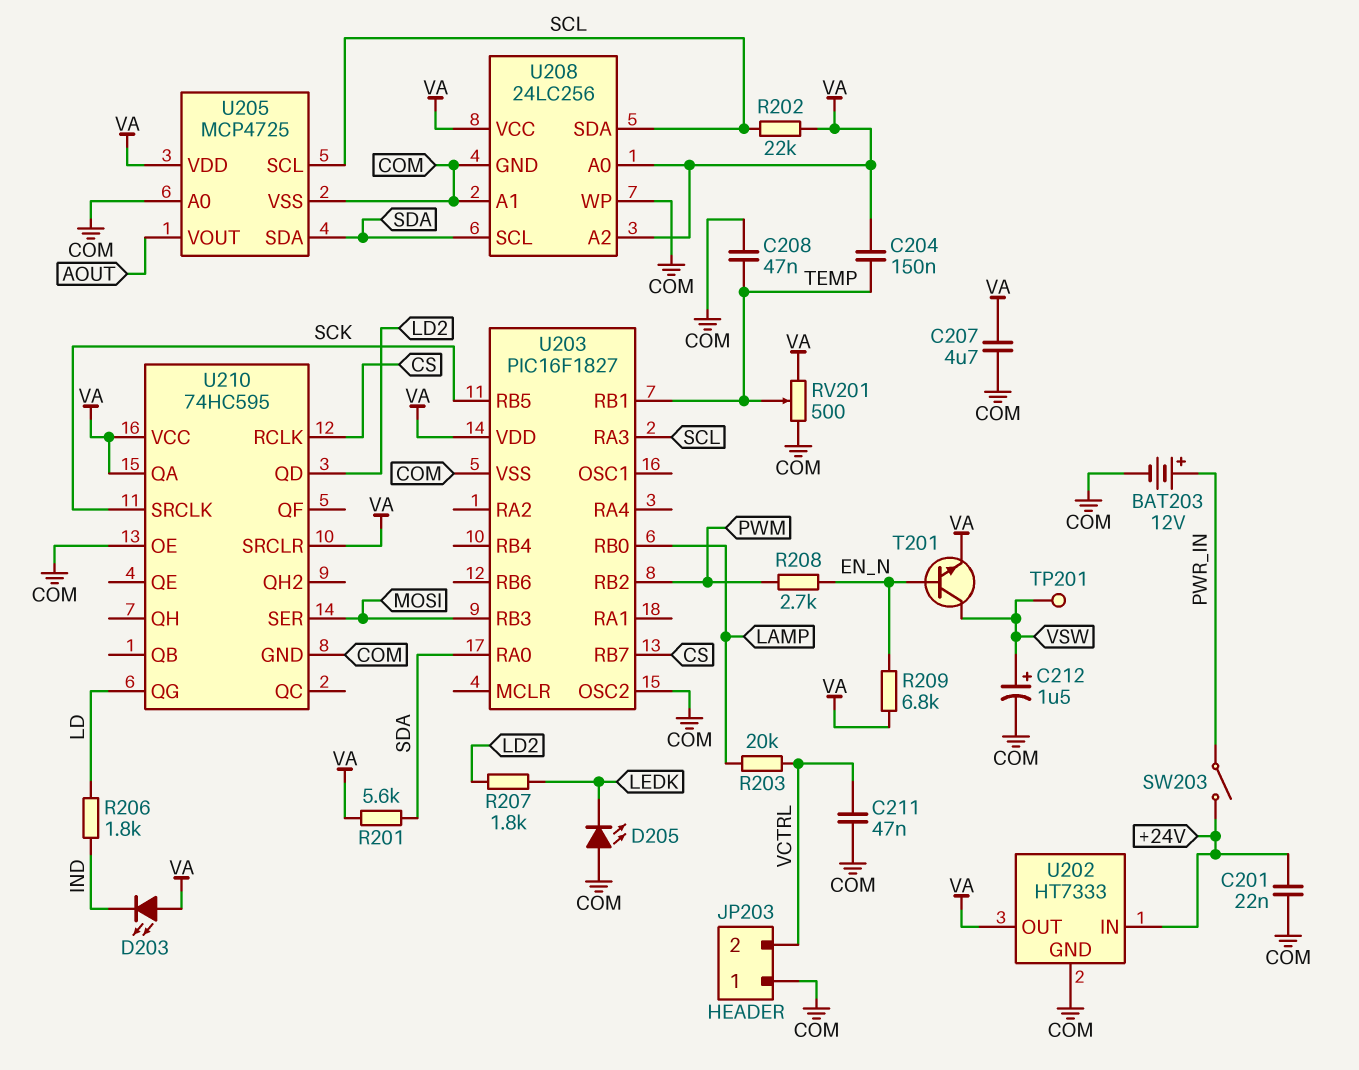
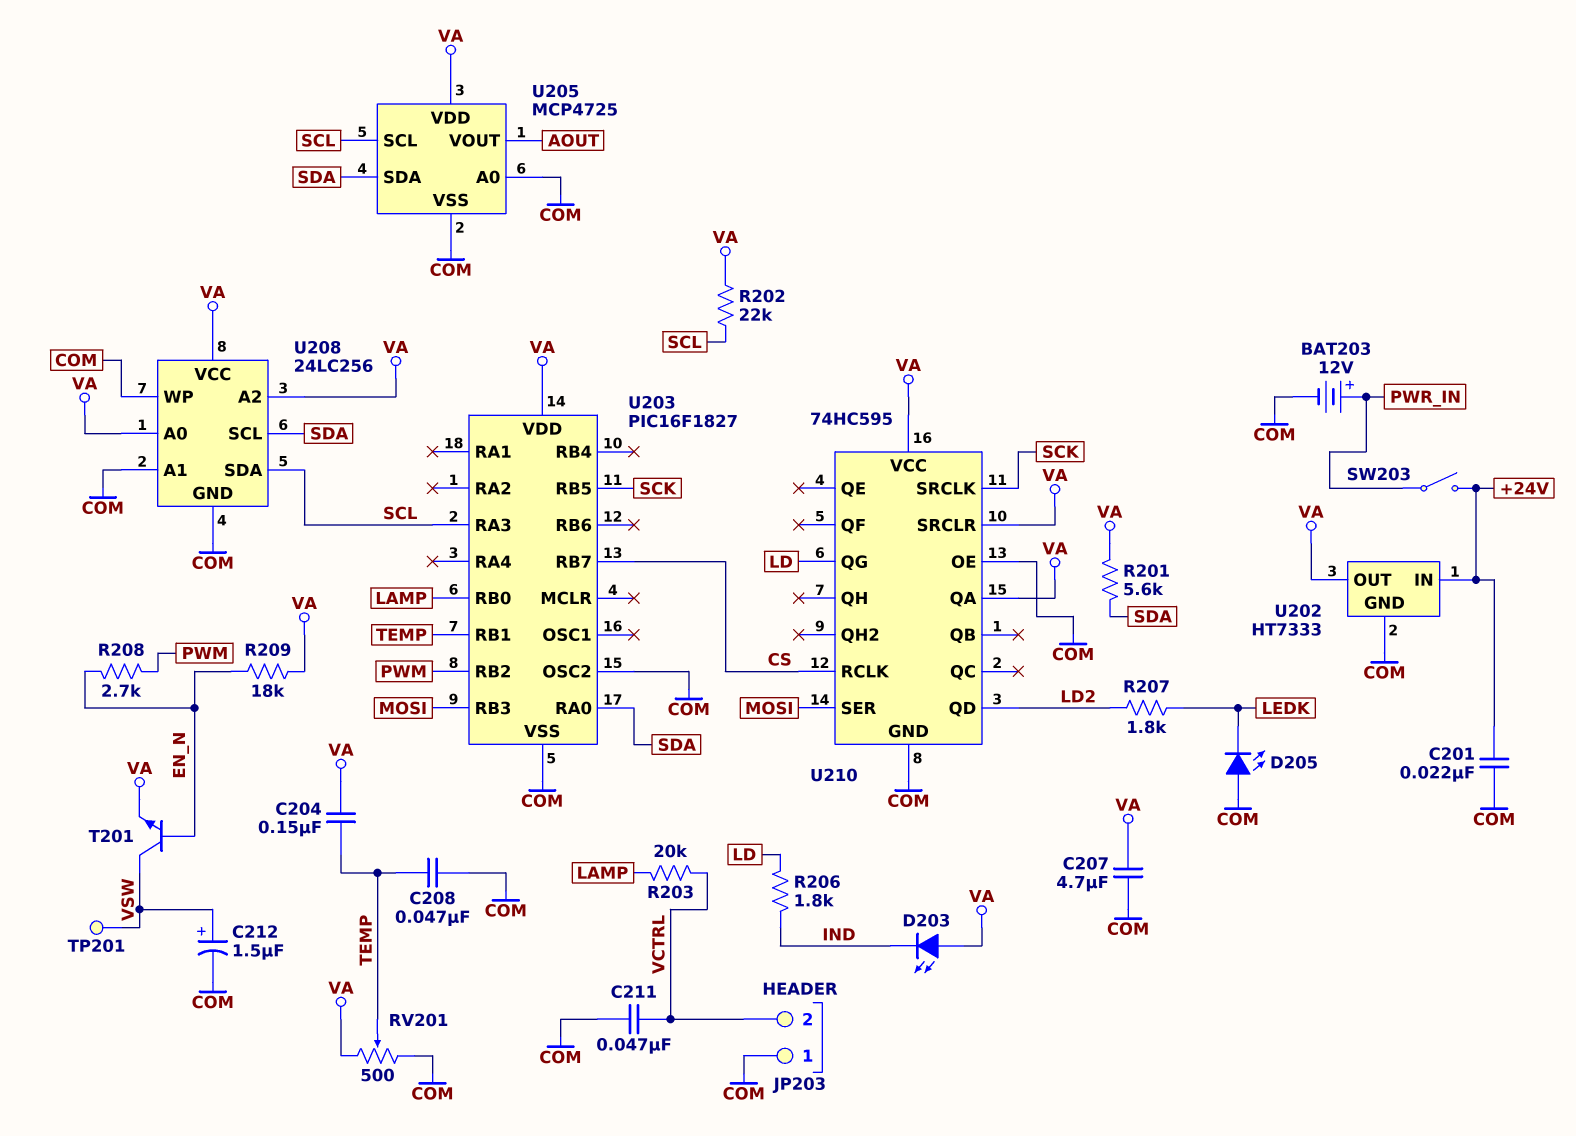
R209: 6.8k (EN_N, VA) -> 18k (EN_N, VA)

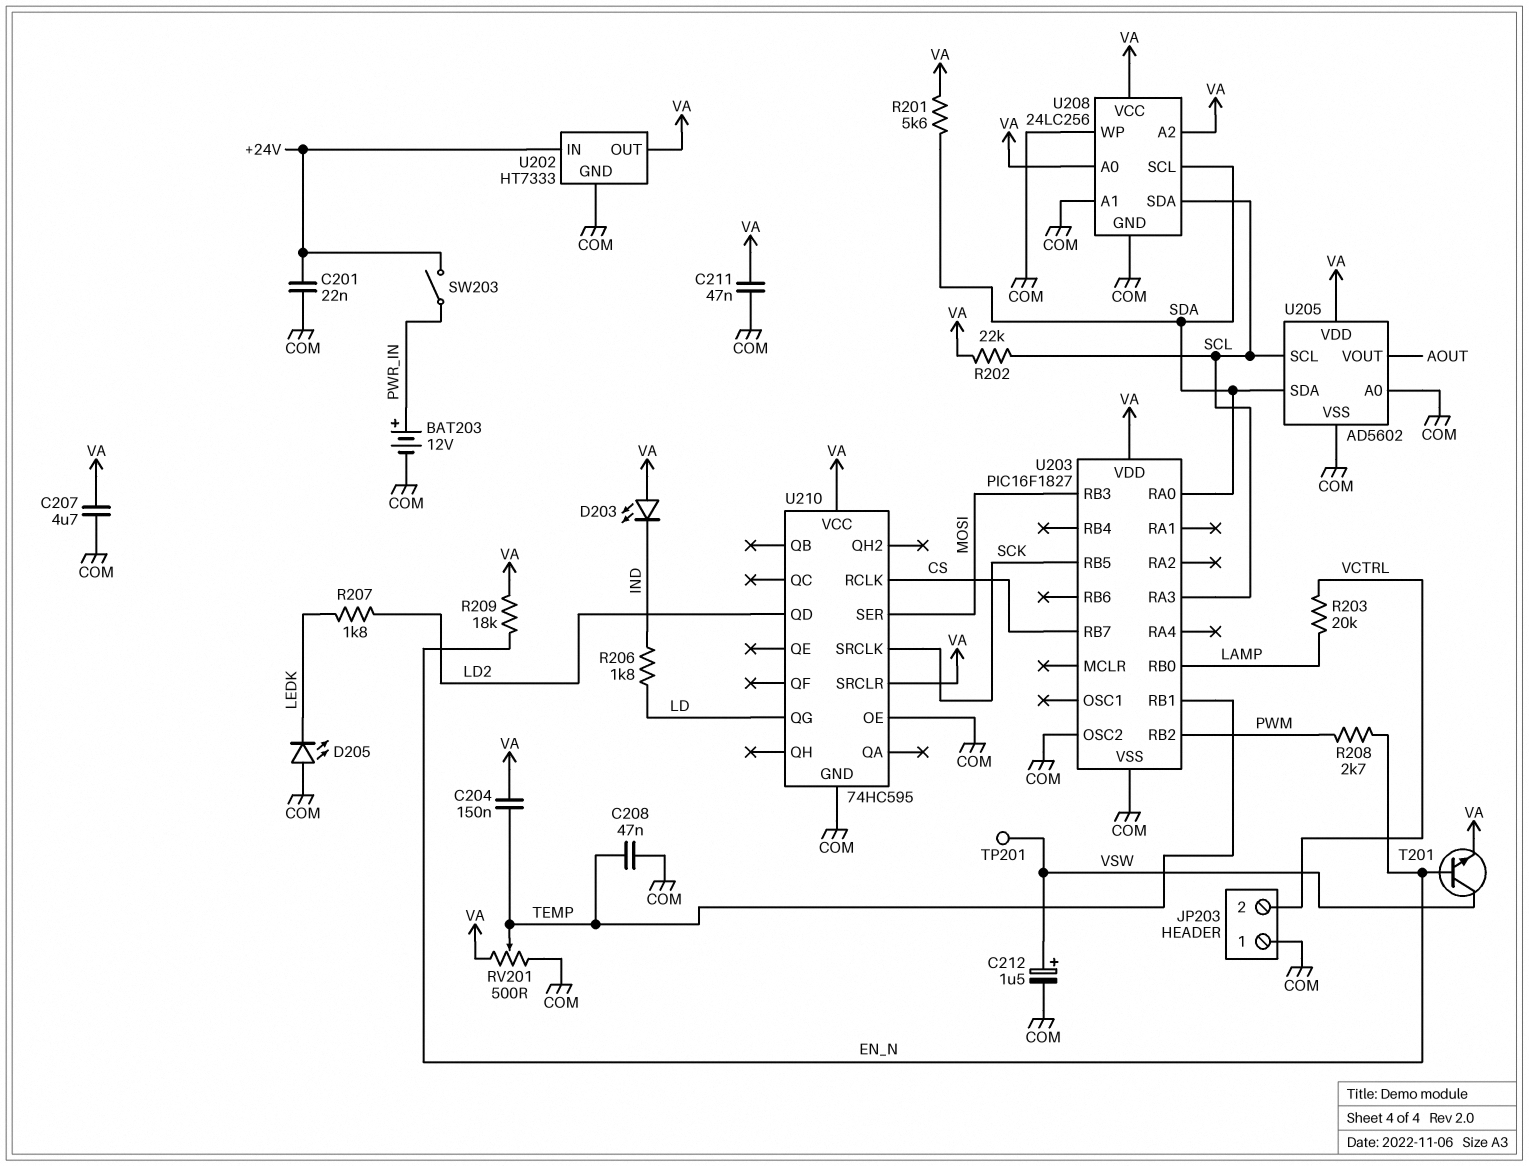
C211: 47nF (COM, VCTRL) -> 47nF (COM, VA)
U205: MCP4725 -> AD5602
U210 pin QA: VA -> none

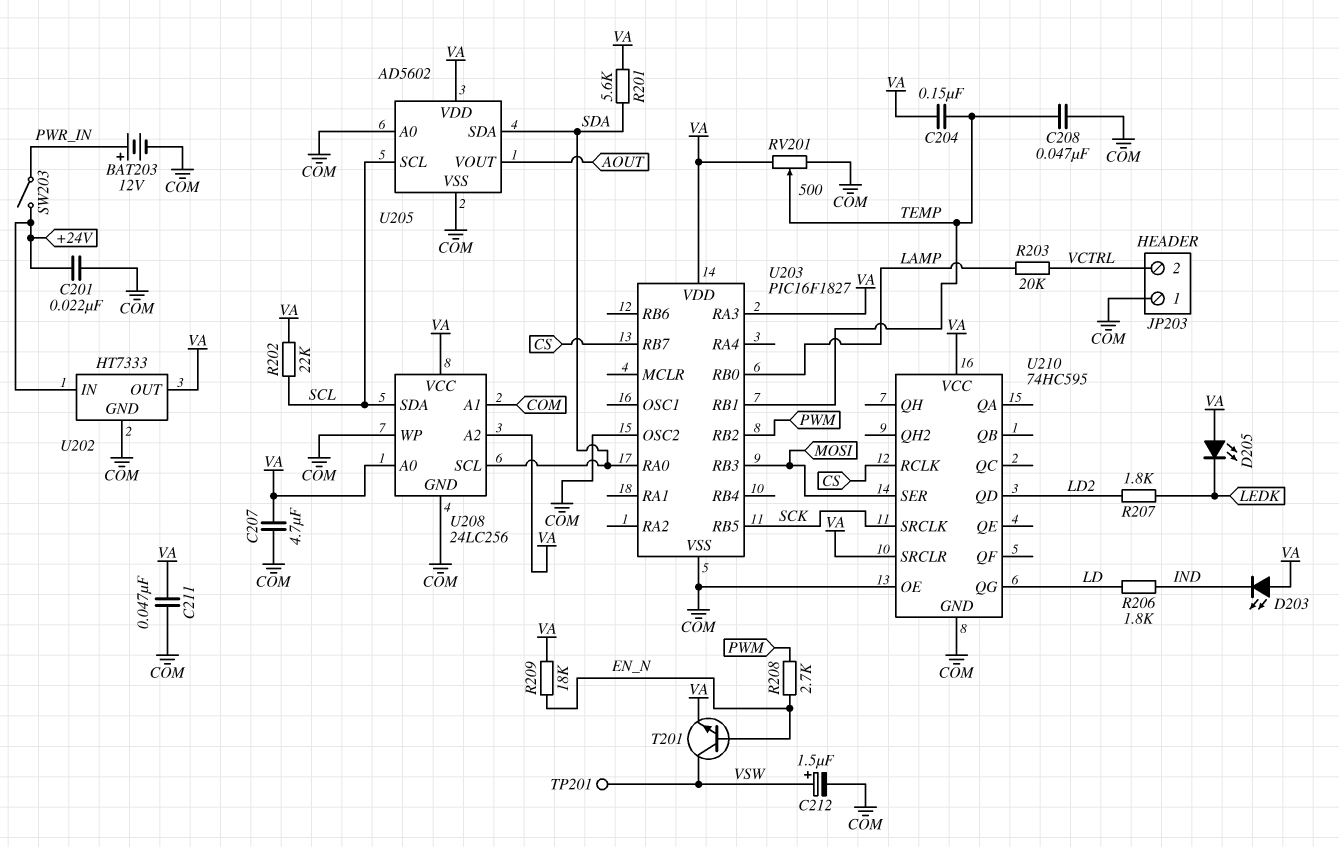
D205: LED (A COM, K LEDK) -> LED (A VA, K LEDK)
U203 pin RA3: SCL -> VA

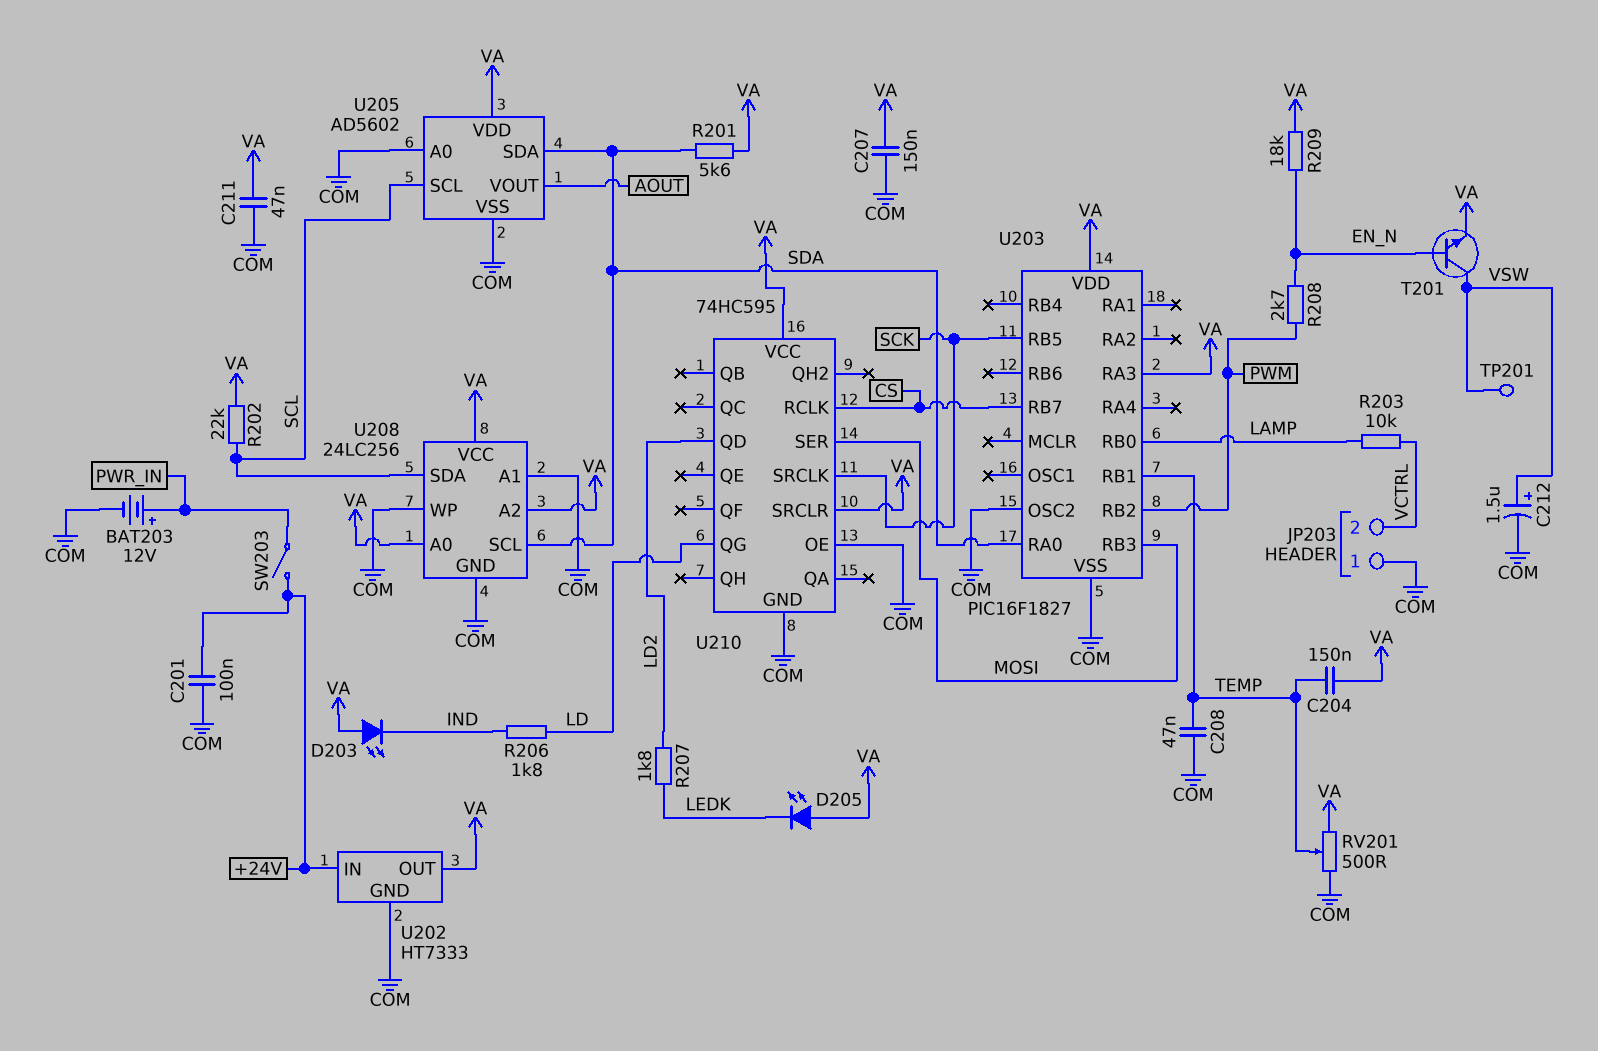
C201: 22nF (+24V, COM) -> 100nF (+24V, COM)
C207: 4.7uF (COM, VA) -> 150nF (COM, VA)
R203: 20k (LAMP, VCTRL) -> 10k (LAMP, VCTRL)

